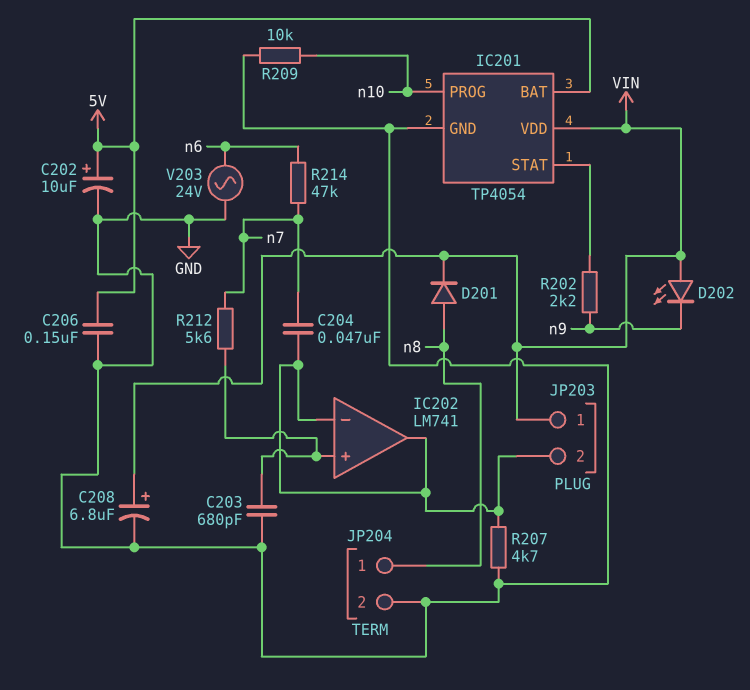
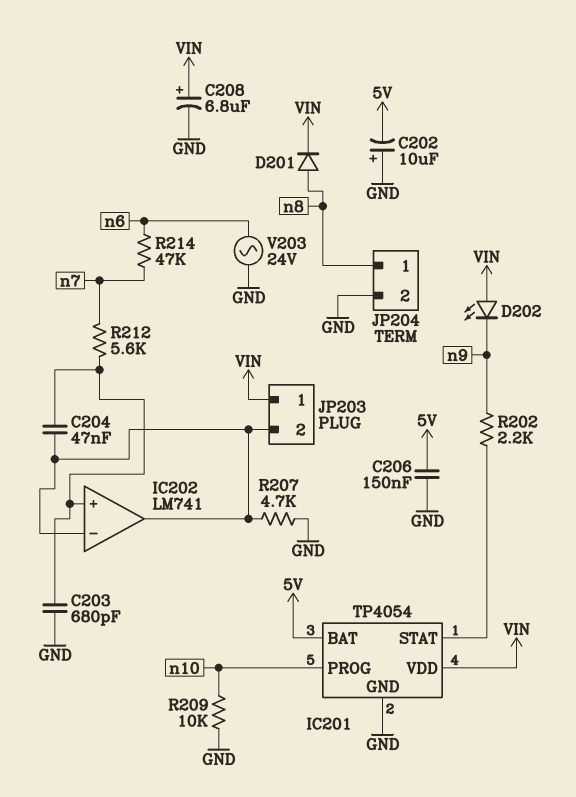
C202: 10uF (plus 5V, minus GND) -> 10uF (plus GND, minus 5V)
C204: 47nF (IC202/in-, n7) -> 47nF (IC202/in+, IC202/in-)

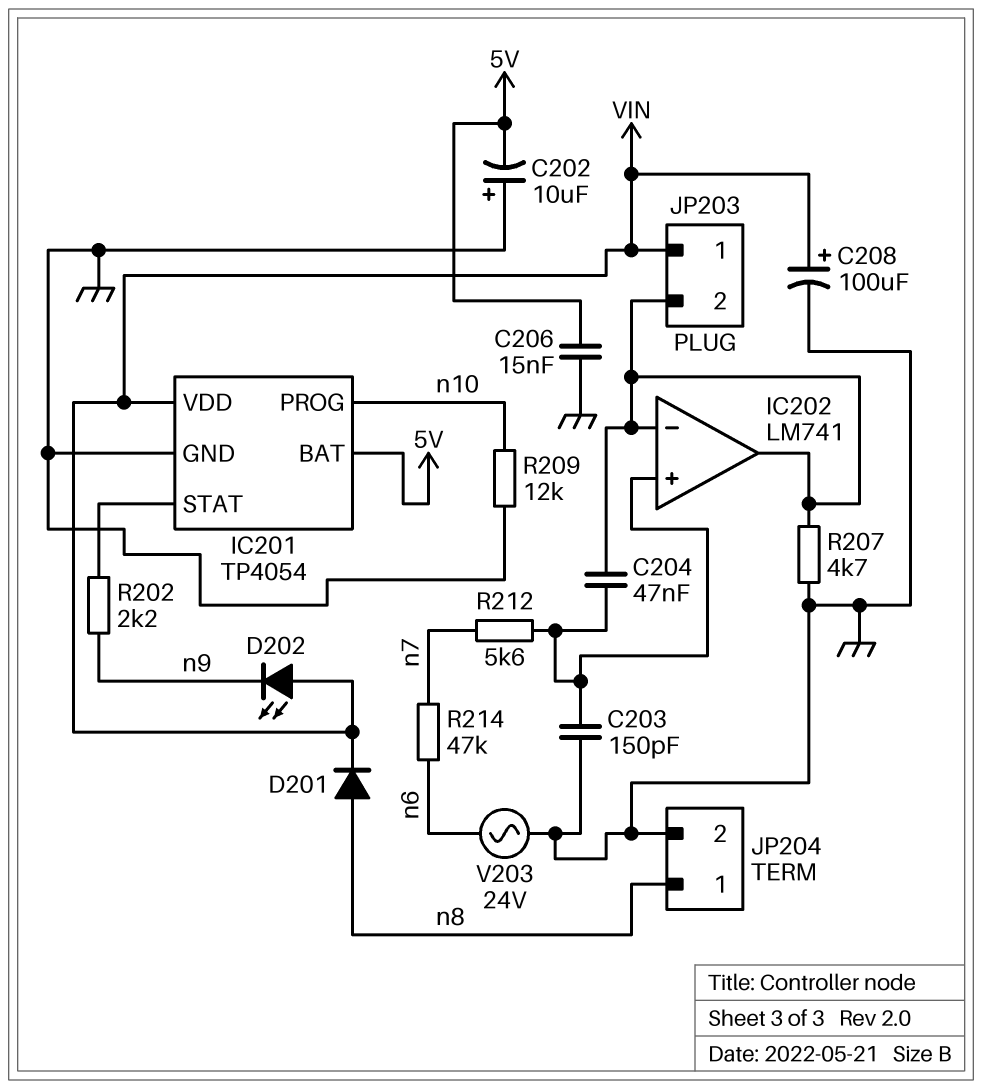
C203: 680pF (GND, IC202/in+) -> 150pF (GND, IC202/in+)
C206: 150nF (5V, GND) -> 15nF (5V, GND)
C208: 6.8uF (plus VIN, minus GND) -> 100uF (plus VIN, minus GND)
R209: 10k (GND, n10) -> 12k (GND, n10)

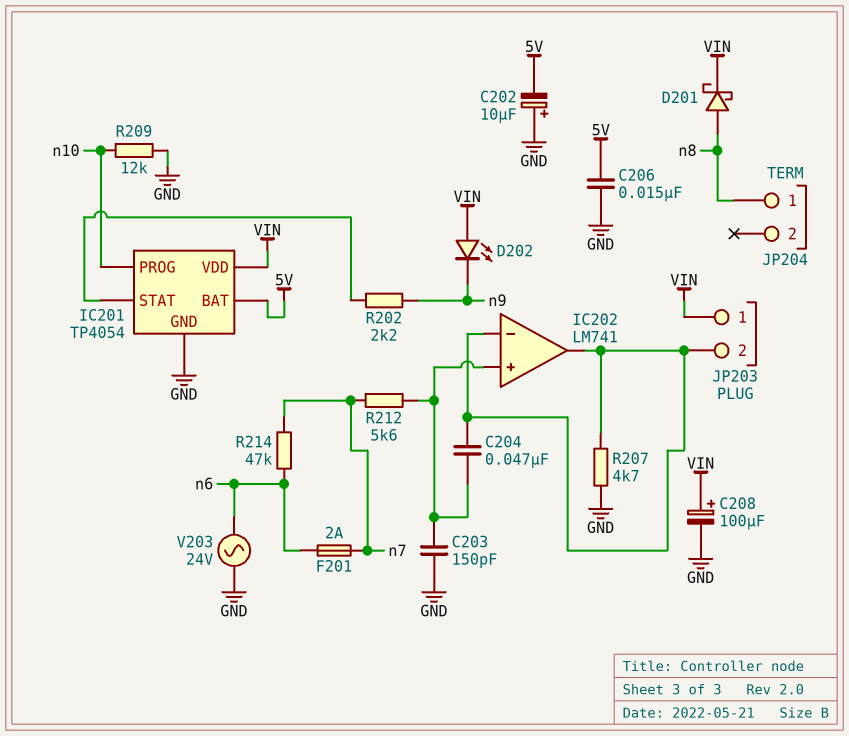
D201: diode (A n8, K VIN) -> schottky (A n8, K VIN)
F201: none -> 2A (n6, n7)
JP204 pin 2: GND -> none

